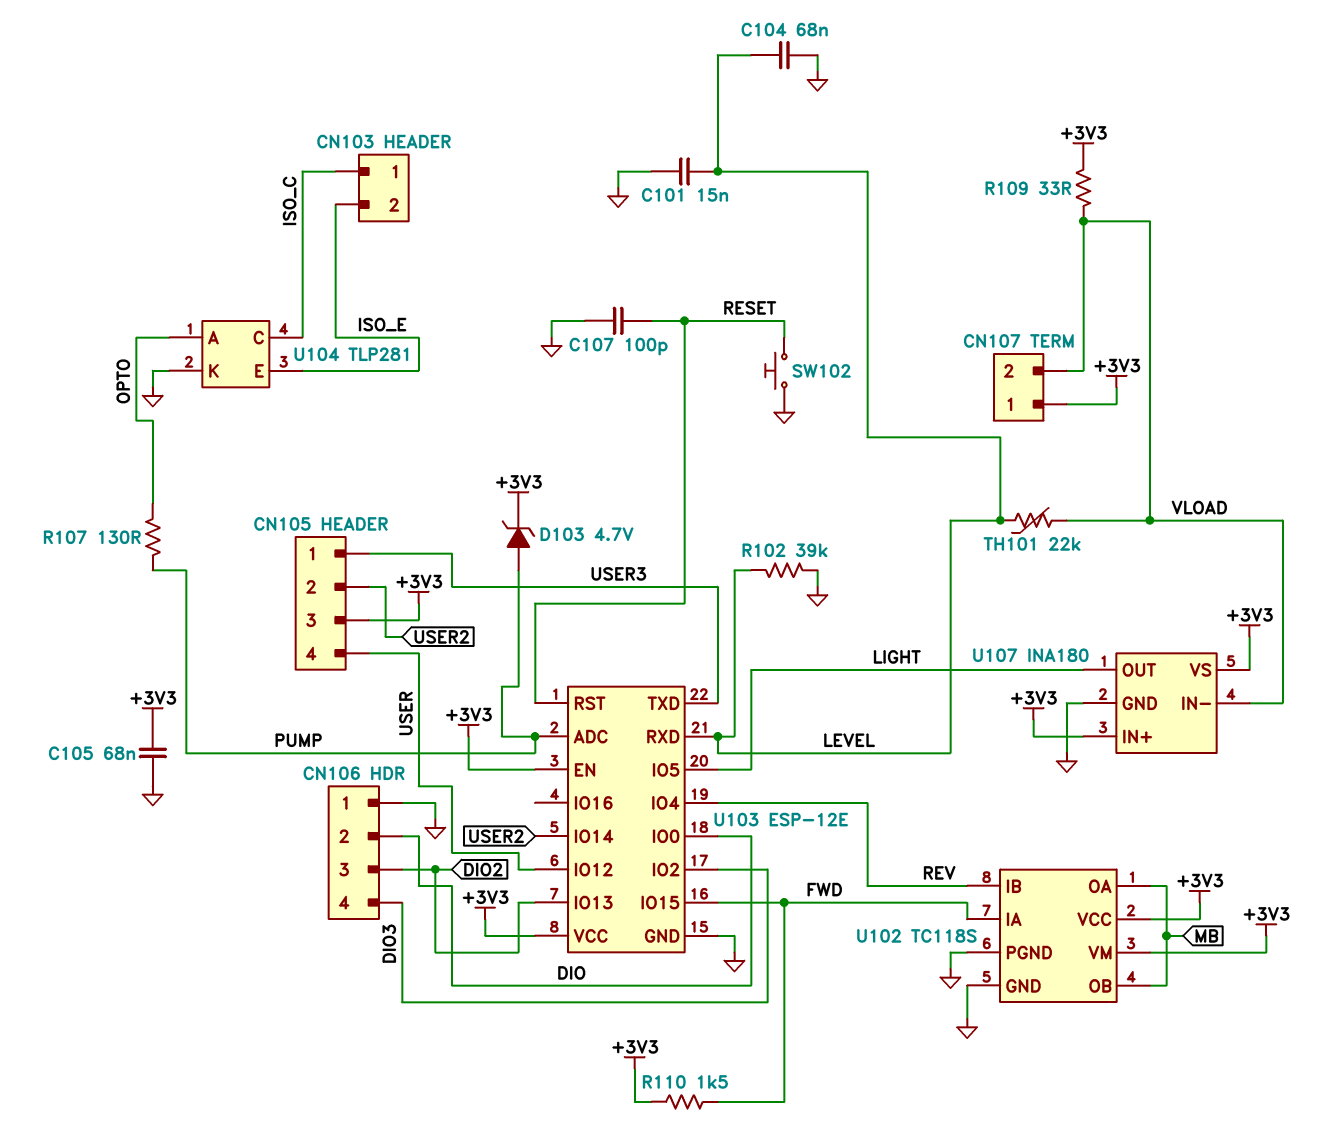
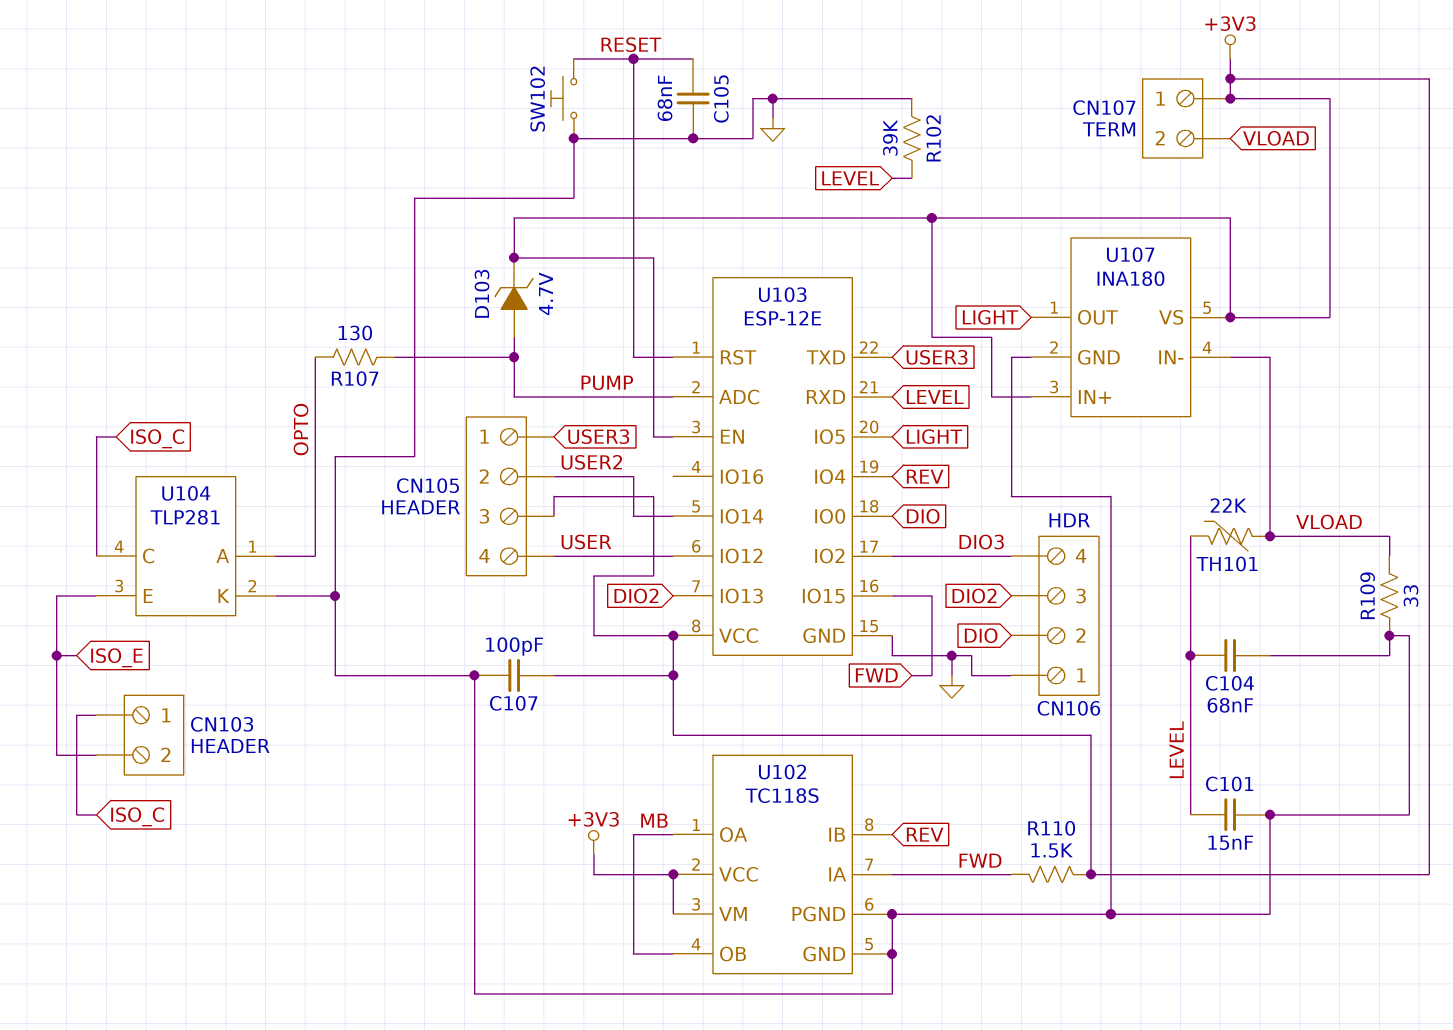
C105: 68nF (+3V3, GND) -> 68nF (GND, RESET)
C107: 100pF (GND, RESET) -> 100pF (+3V3, GND)
R109: 33 (+3V3, VLOAD) -> 33 (GND, VLOAD)

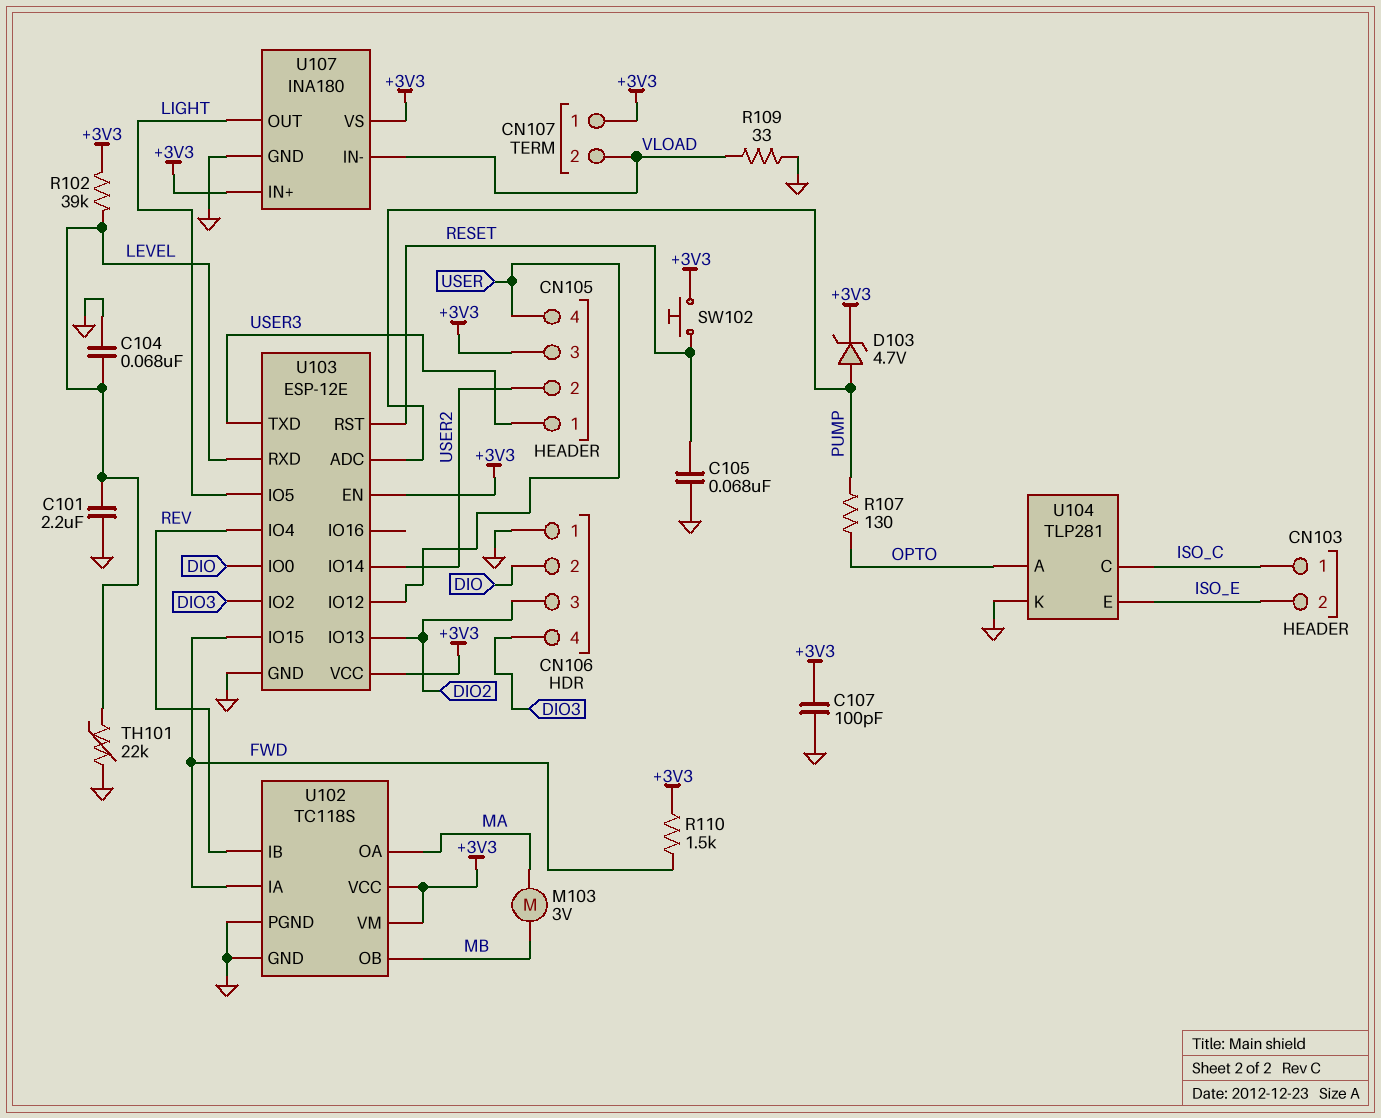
C101: 15nF (GND, LEVEL) -> 2.2uF (GND, LEVEL)
M103: none -> motor 3V (MA, MB)
R102: 39k (GND, LEVEL) -> 39k (+3V3, LEVEL)
SW102: button (GND, RESET) -> button (+3V3, RESET)
TH101: 22k (LEVEL, VLOAD) -> 22k (GND, LEVEL)
U102 pin OA: MB -> MA

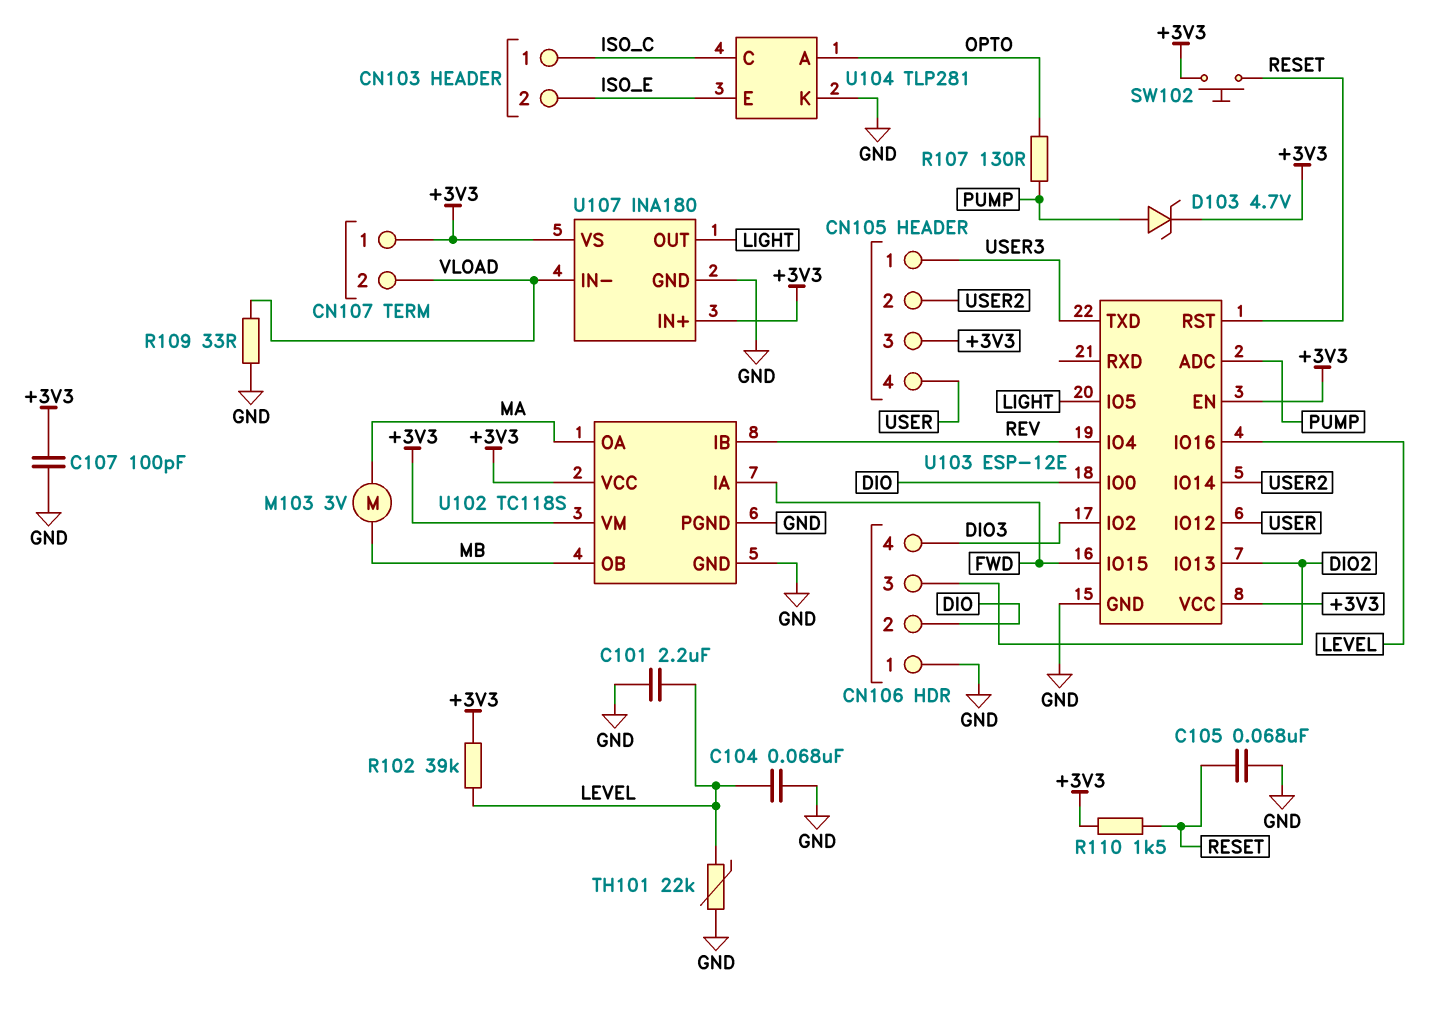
R110: 1.5k (+3V3, FWD) -> 1.5k (+3V3, RESET)
U103 pin IO16: none -> LEVEL
U103 pin RXD: LEVEL -> none

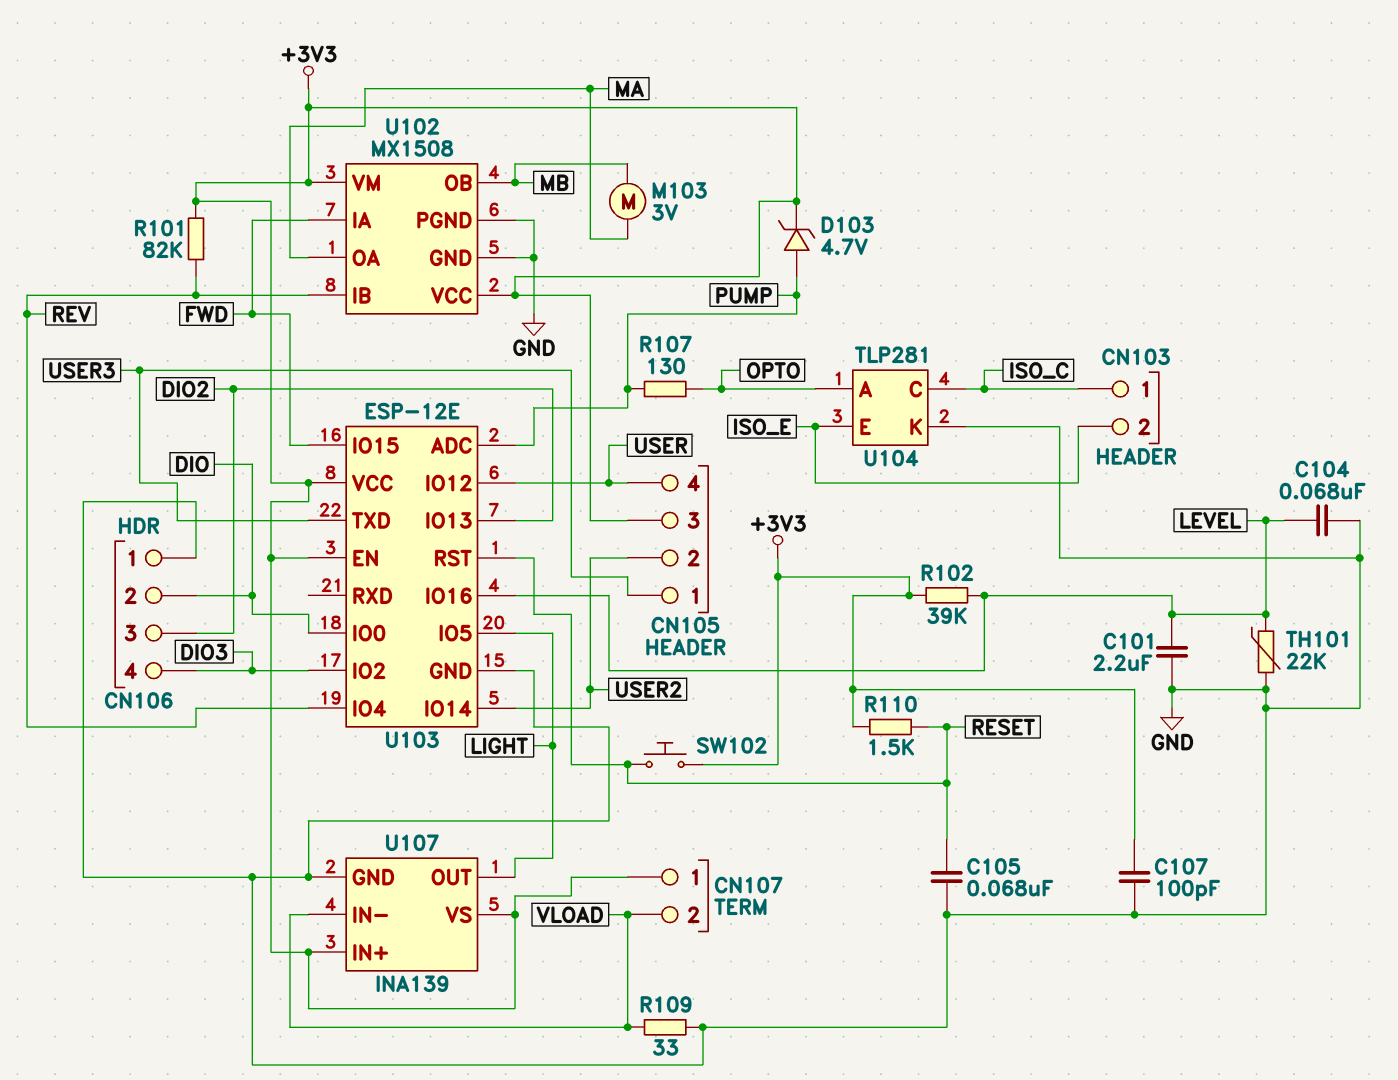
R101: none -> 82k (+3V3, REV)
U102: TC118S -> MX1508
U107: INA180 -> INA139

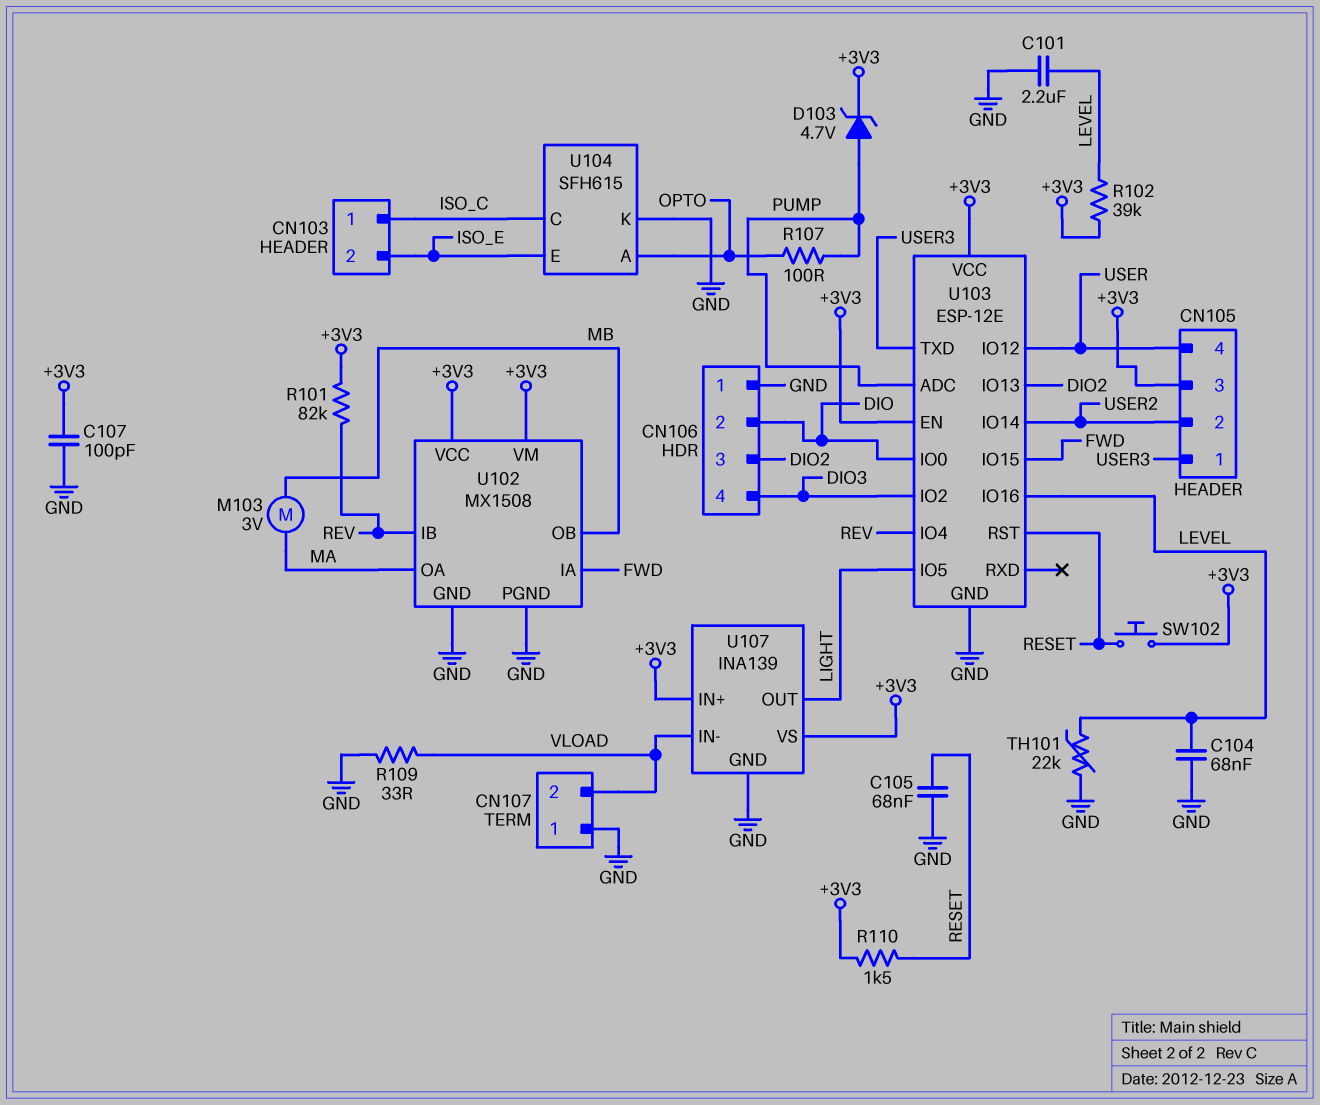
CN107 pin 1: +3V3 -> GND
R107: 130 (OPTO, PUMP) -> 100 (OPTO, PUMP)
U104: TLP281 -> SFH615

